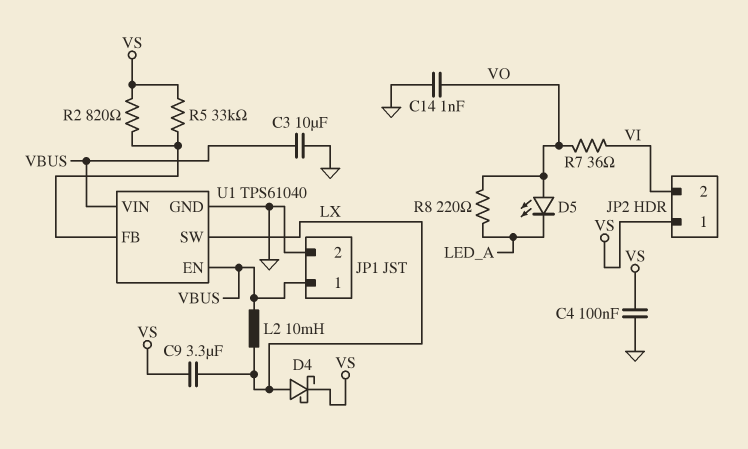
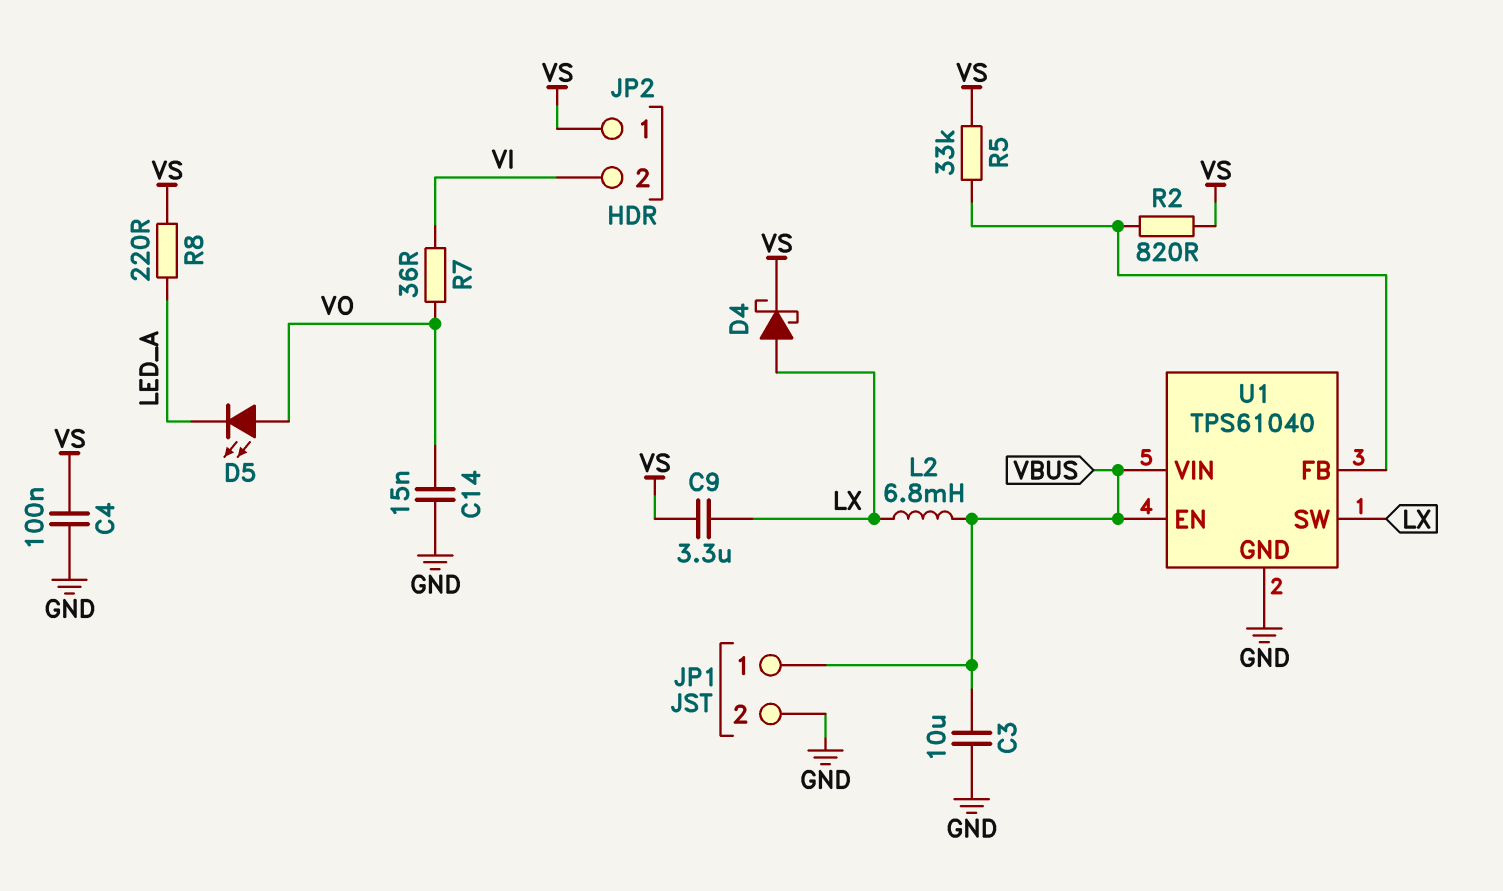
C14: 1nF (GND, VO) -> 15nF (GND, VO)
L2: 10mH (LX, VBUS) -> 6.8mH (LX, VBUS)
R8: 220 (LED_A, VO) -> 220 (LED_A, VS)

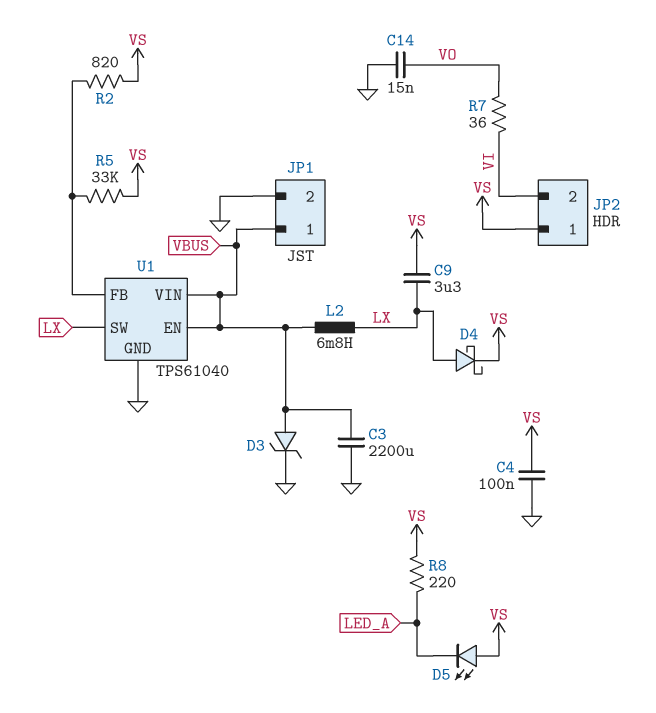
C3: 10uF (GND, VBUS) -> 2200uF (GND, VBUS)
D3: none -> zener (A VBUS, K GND)
D5: LED (A VO, K LED_A) -> LED (A VS, K LED_A)

